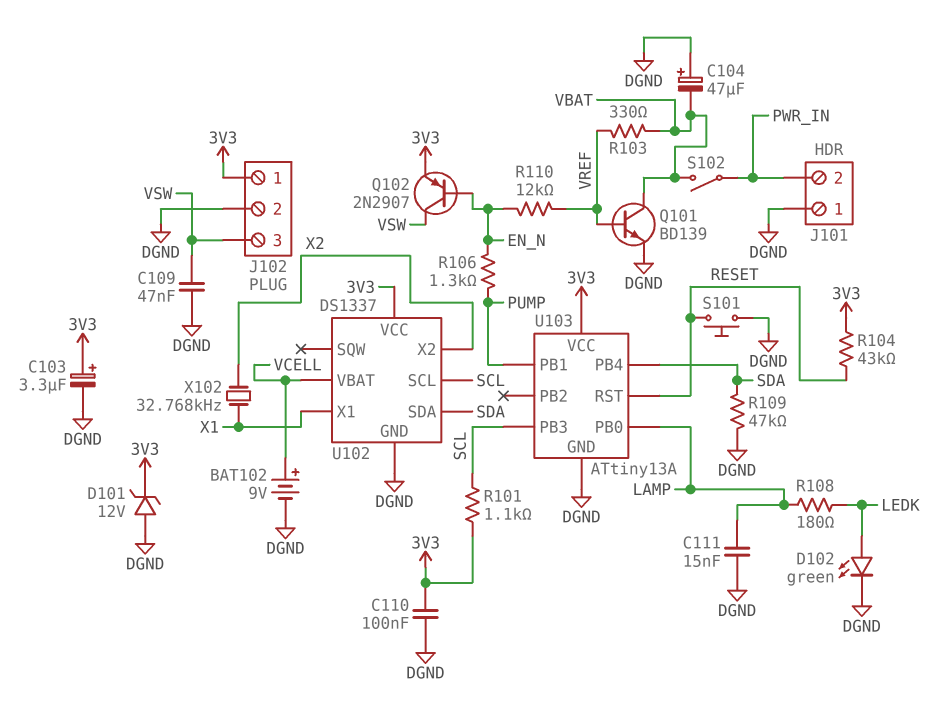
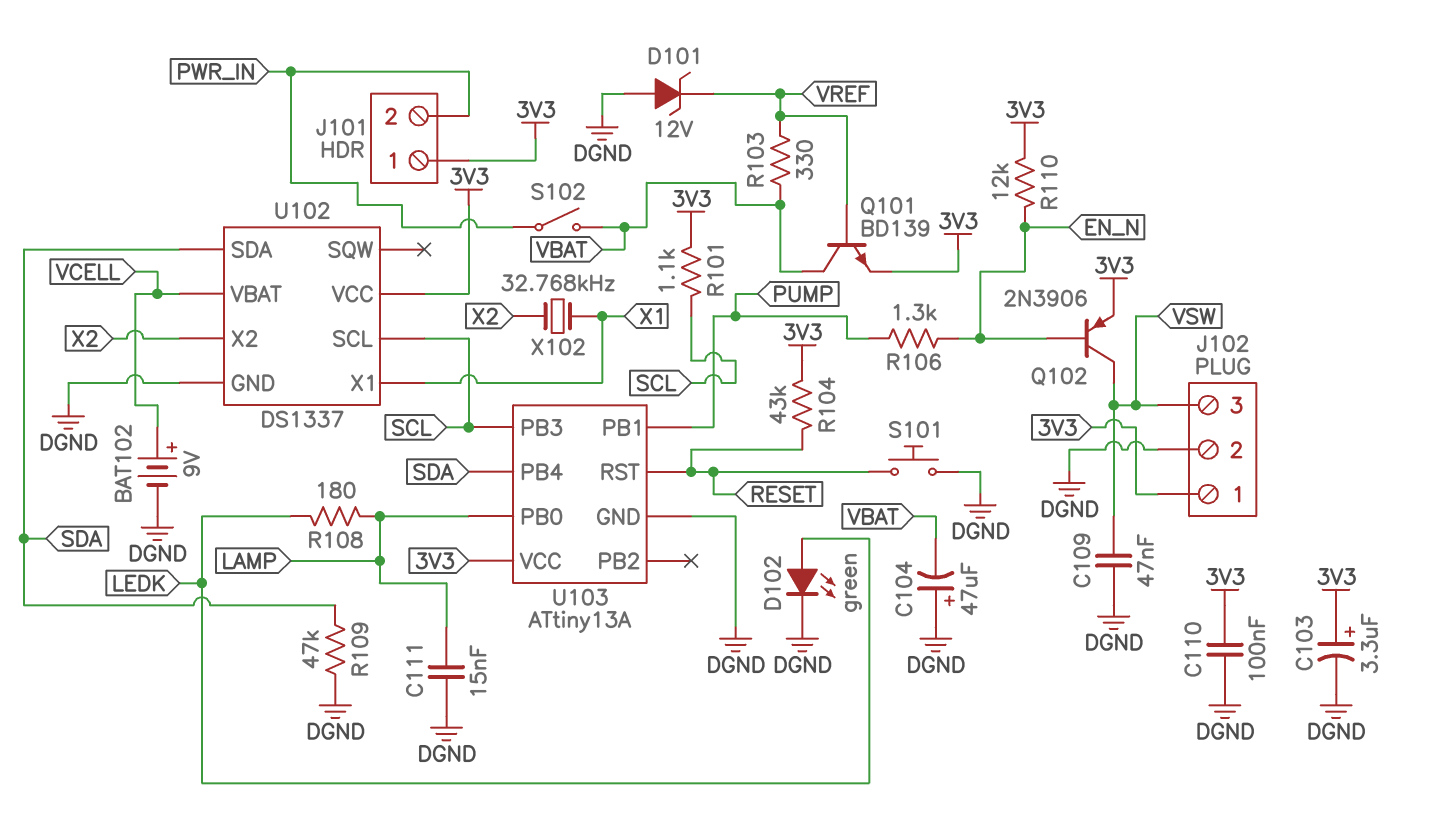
D101: zener 12V (A DGND, K 3V3) -> zener 12V (A DGND, K VREF)
J101 pin 1: DGND -> 3V3
Q101: NPN BD139 (B VREF, C VBAT, E DGND) -> NPN BD139 (B VREF, C VBAT, E 3V3)
Q102: PNP 2N2907 (B EN_N, C VSW, E 3V3) -> PNP 2N3906 (B EN_N, C VSW, E 3V3)
R110: 12k (EN_N, VREF) -> 12k (3V3, EN_N)

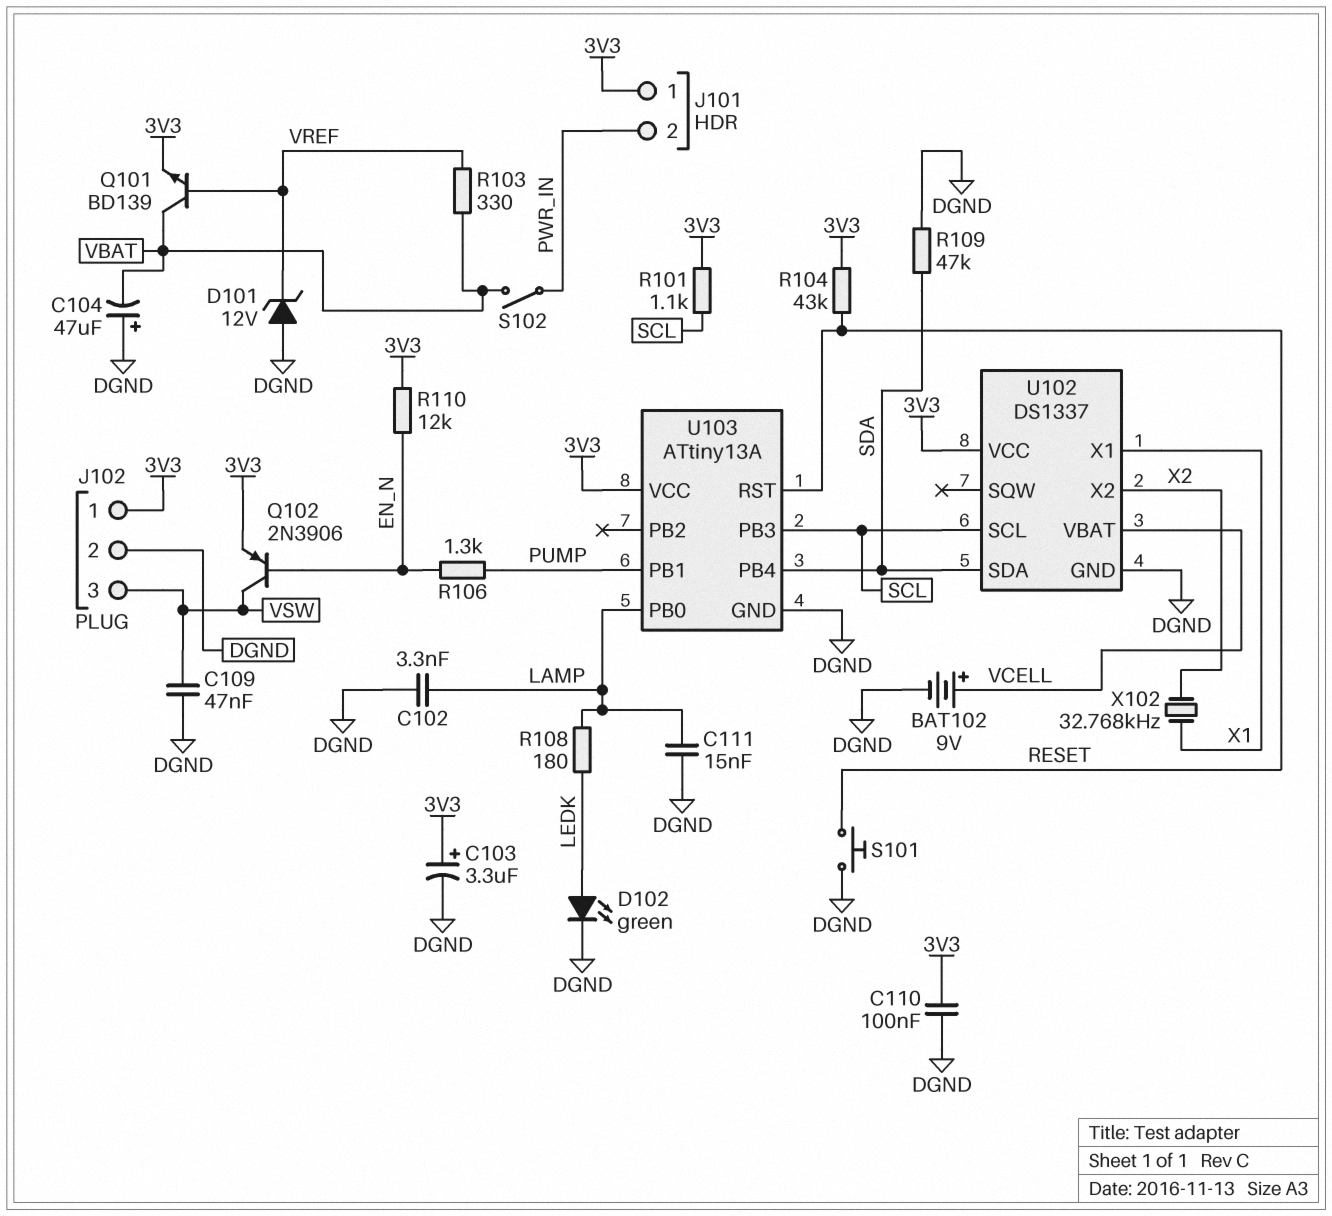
C102: none -> 3.3nF (DGND, LAMP)

